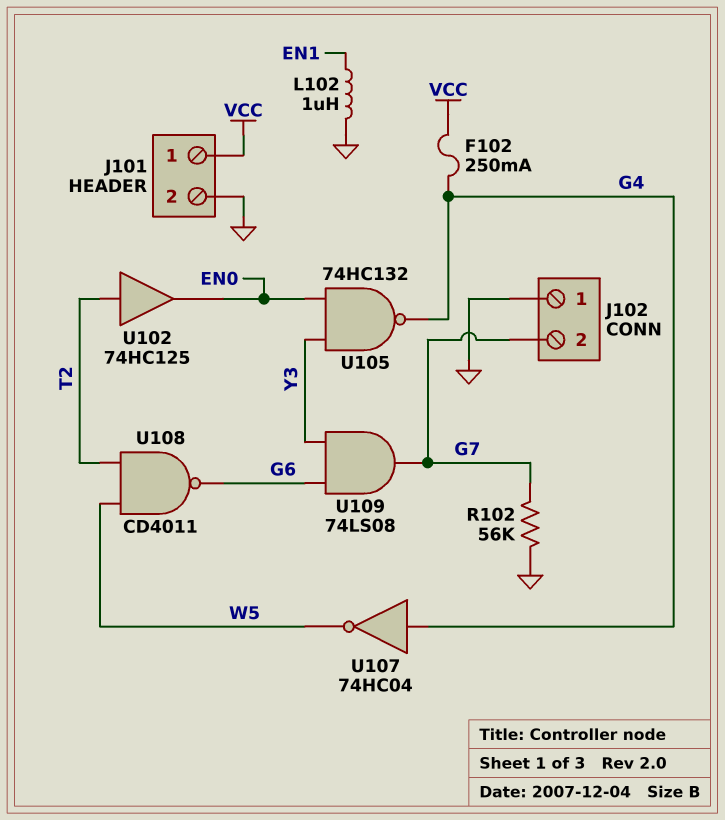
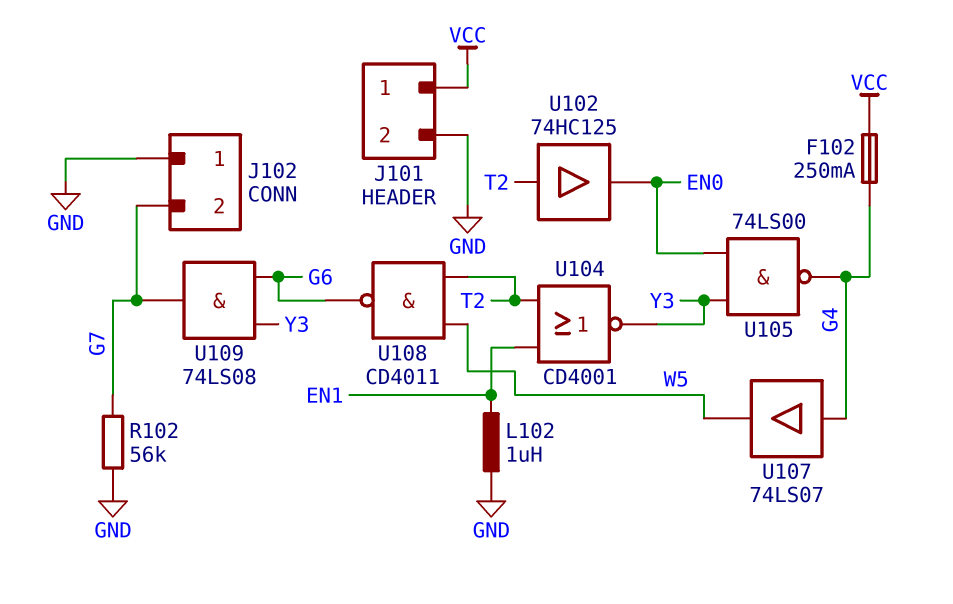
U104: none -> NOR CD4001 (in EN1, in T2, out Y3)
U105: NAND 74HC132 (in EN0, in Y3, out G4) -> NAND 74LS00 (in EN0, in Y3, out G4)
U107: NOT 74HC04 (in G4, out W5) -> buffer 74LS07 (in G4, out W5)

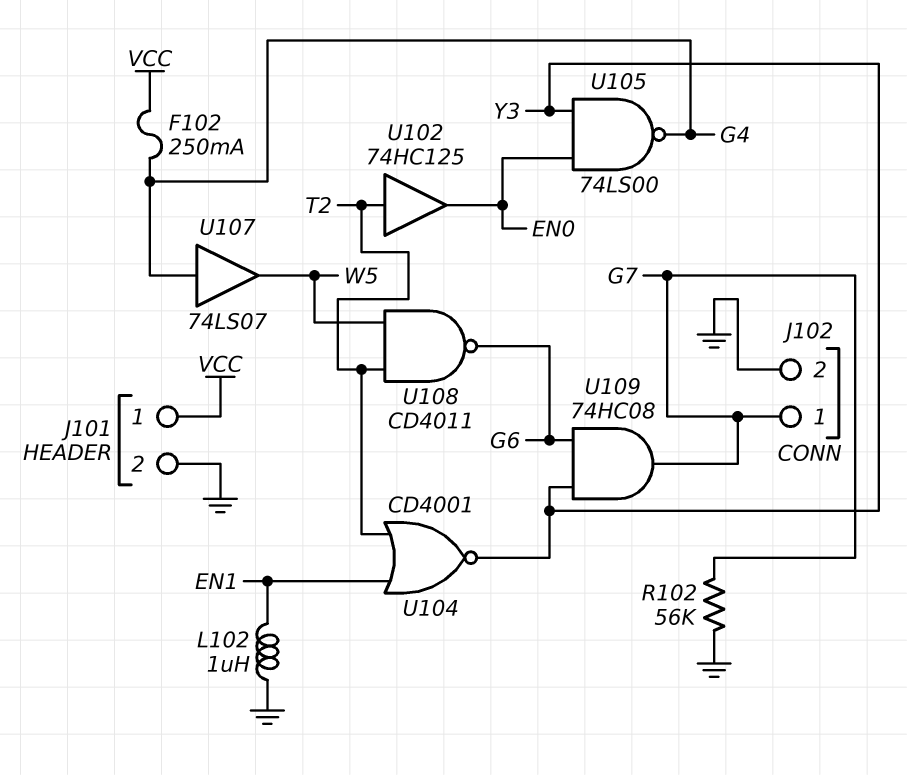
J102 pin 1: GND -> G7
J102 pin 2: G7 -> GND
U109: AND 74LS08 (in G6, in Y3, out G7) -> AND 74HC08 (in G6, in Y3, out G7)

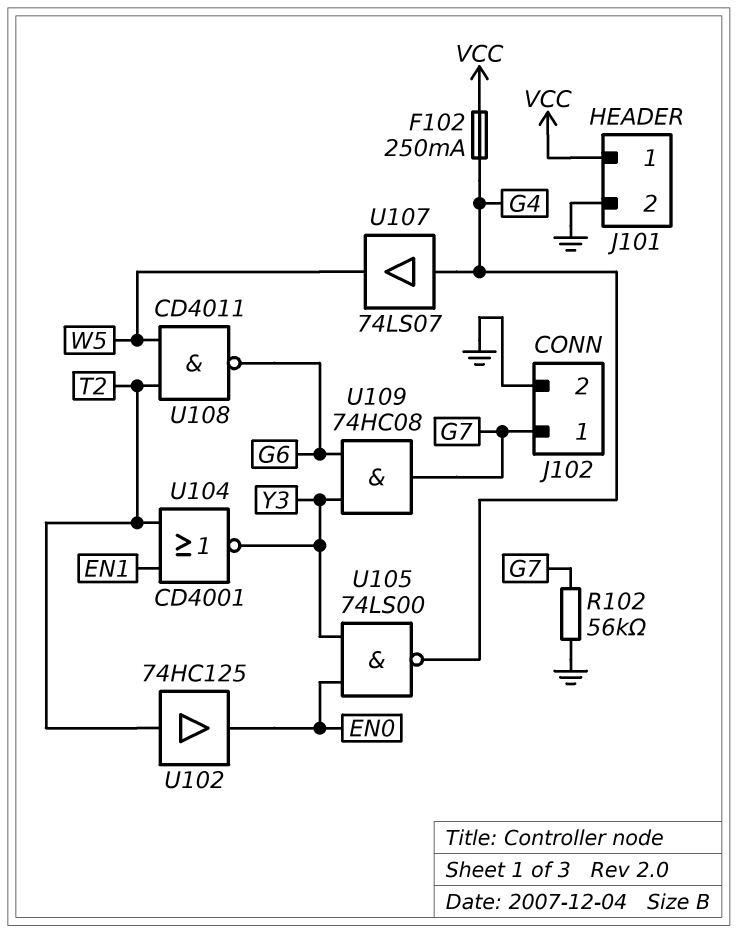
L102: 1uH (EN1, GND) -> none

